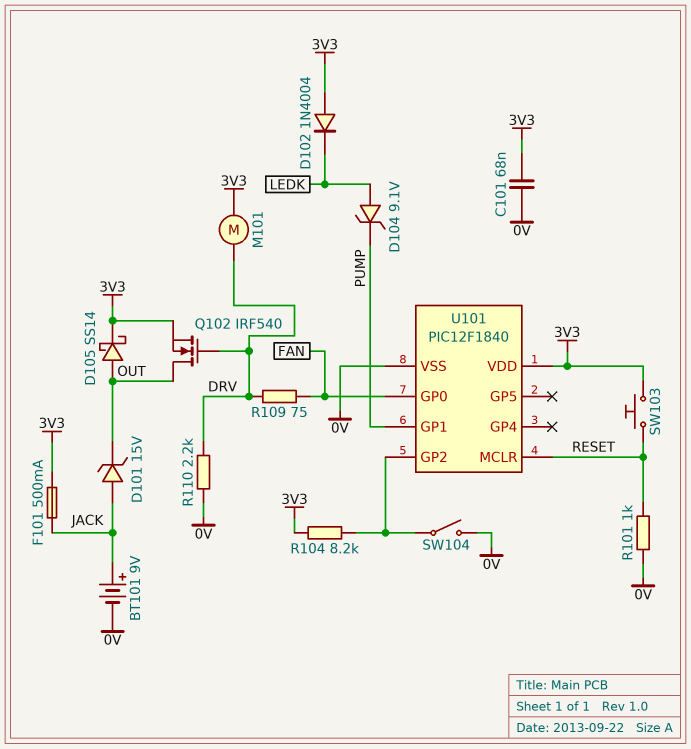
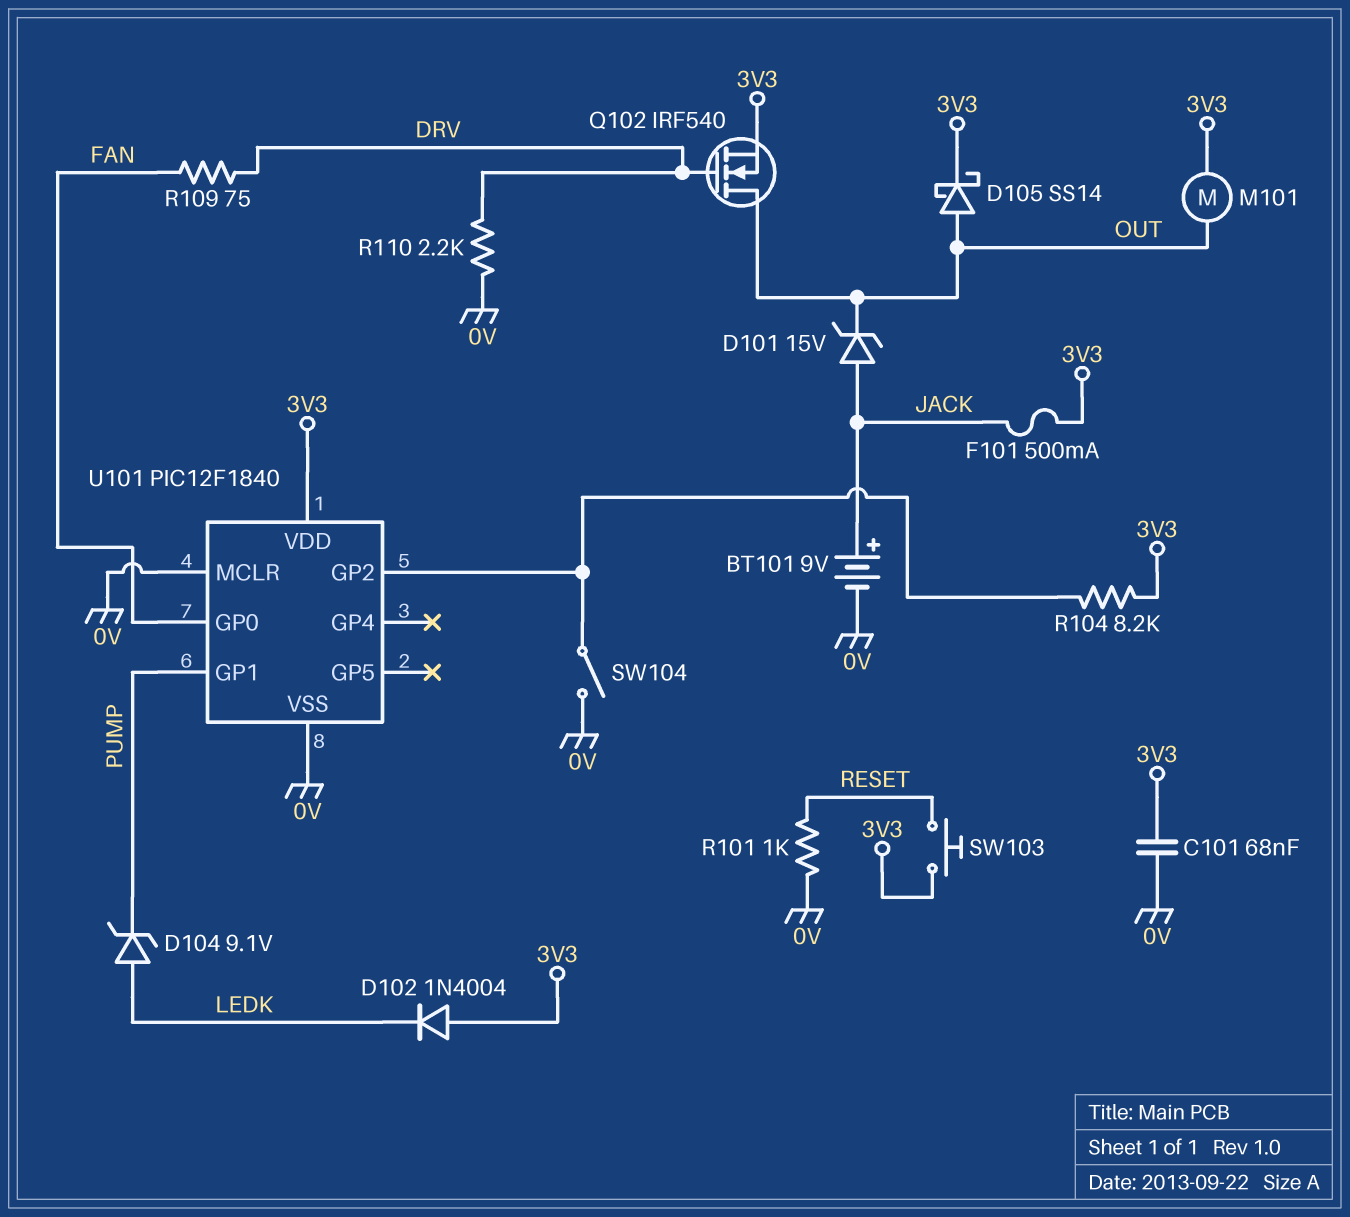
M101: motor (3V3, DRV) -> motor (3V3, OUT)
U101 pin MCLR: RESET -> 0V

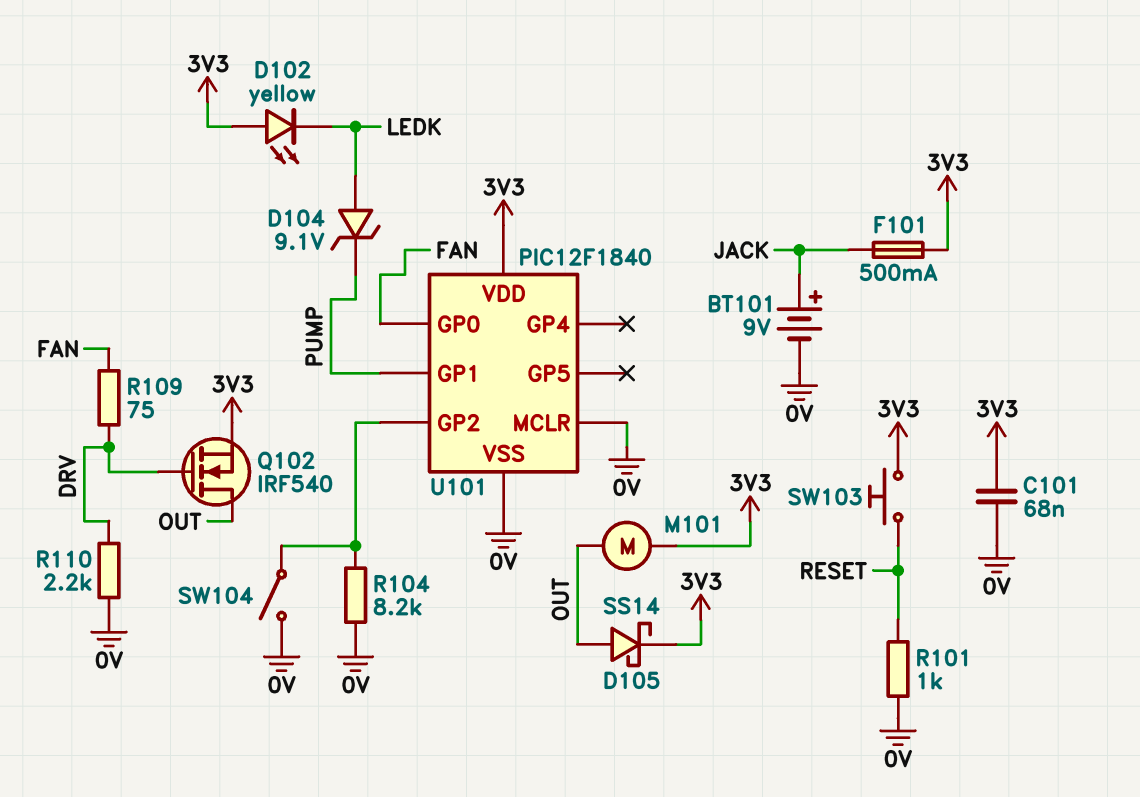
D101: zener 15V (A JACK, K OUT) -> none
D102: diode 1N4004 (A 3V3, K LEDK) -> LED yellow (A 3V3, K LEDK)
R104: 8.2k (3V3, U101/GP2) -> 8.2k (0V, U101/GP2)

